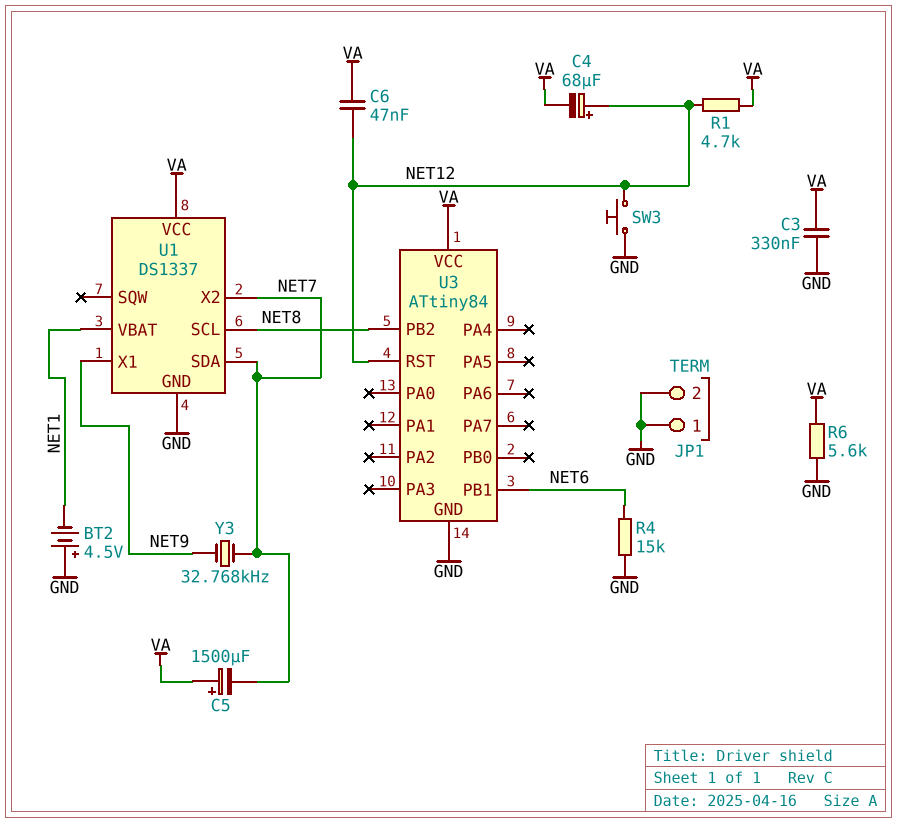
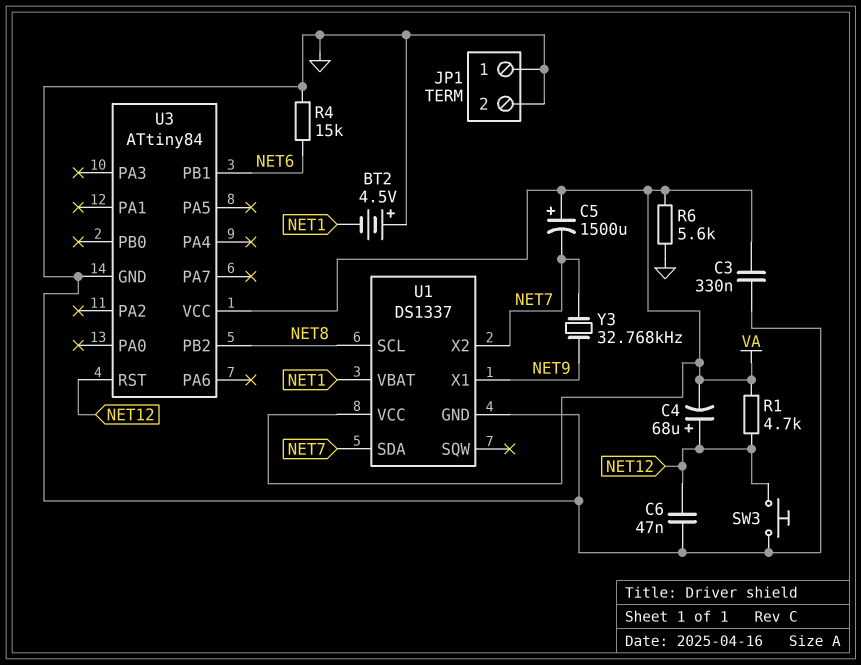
C6: 47nF (NET12, VA) -> 47nF (GND, NET12)

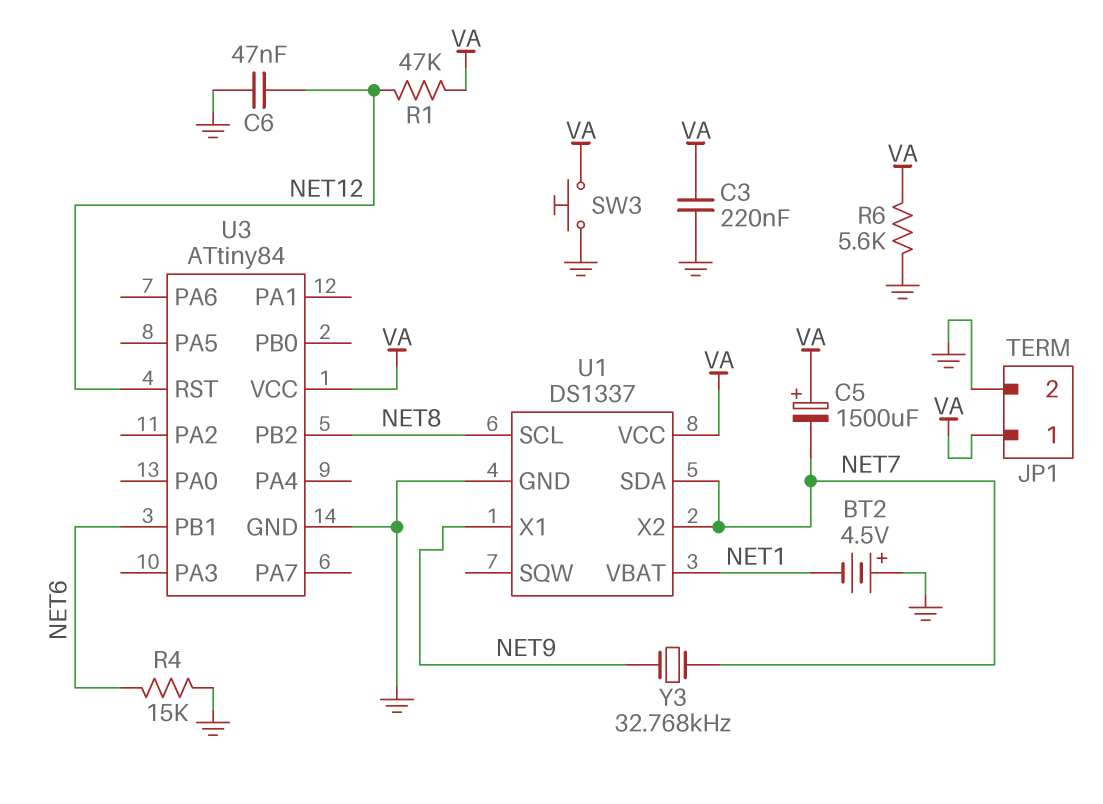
C3: 330nF (GND, VA) -> 220nF (GND, VA)
C4: 68uF (plus NET12, minus VA) -> none
JP1 pin 1: GND -> VA
R1: 4.7k (NET12, VA) -> 47k (NET12, VA)
SW3: button (GND, NET12) -> button (GND, VA)

